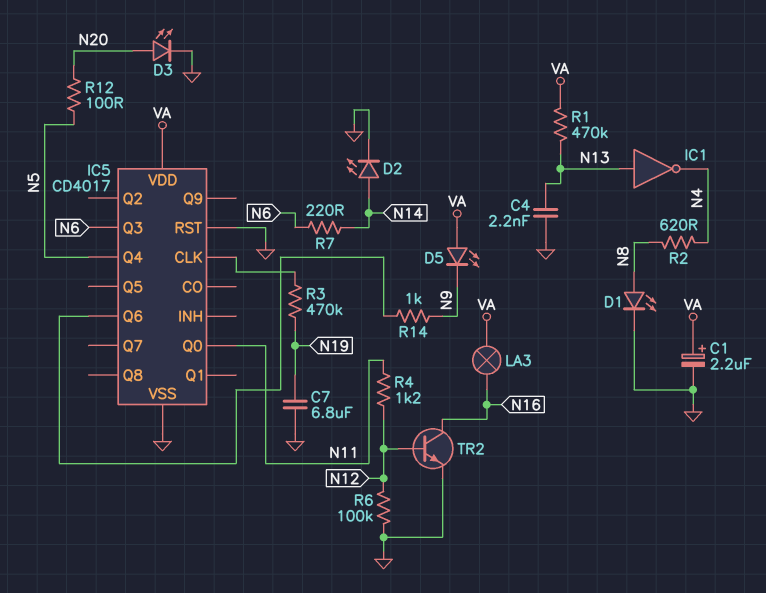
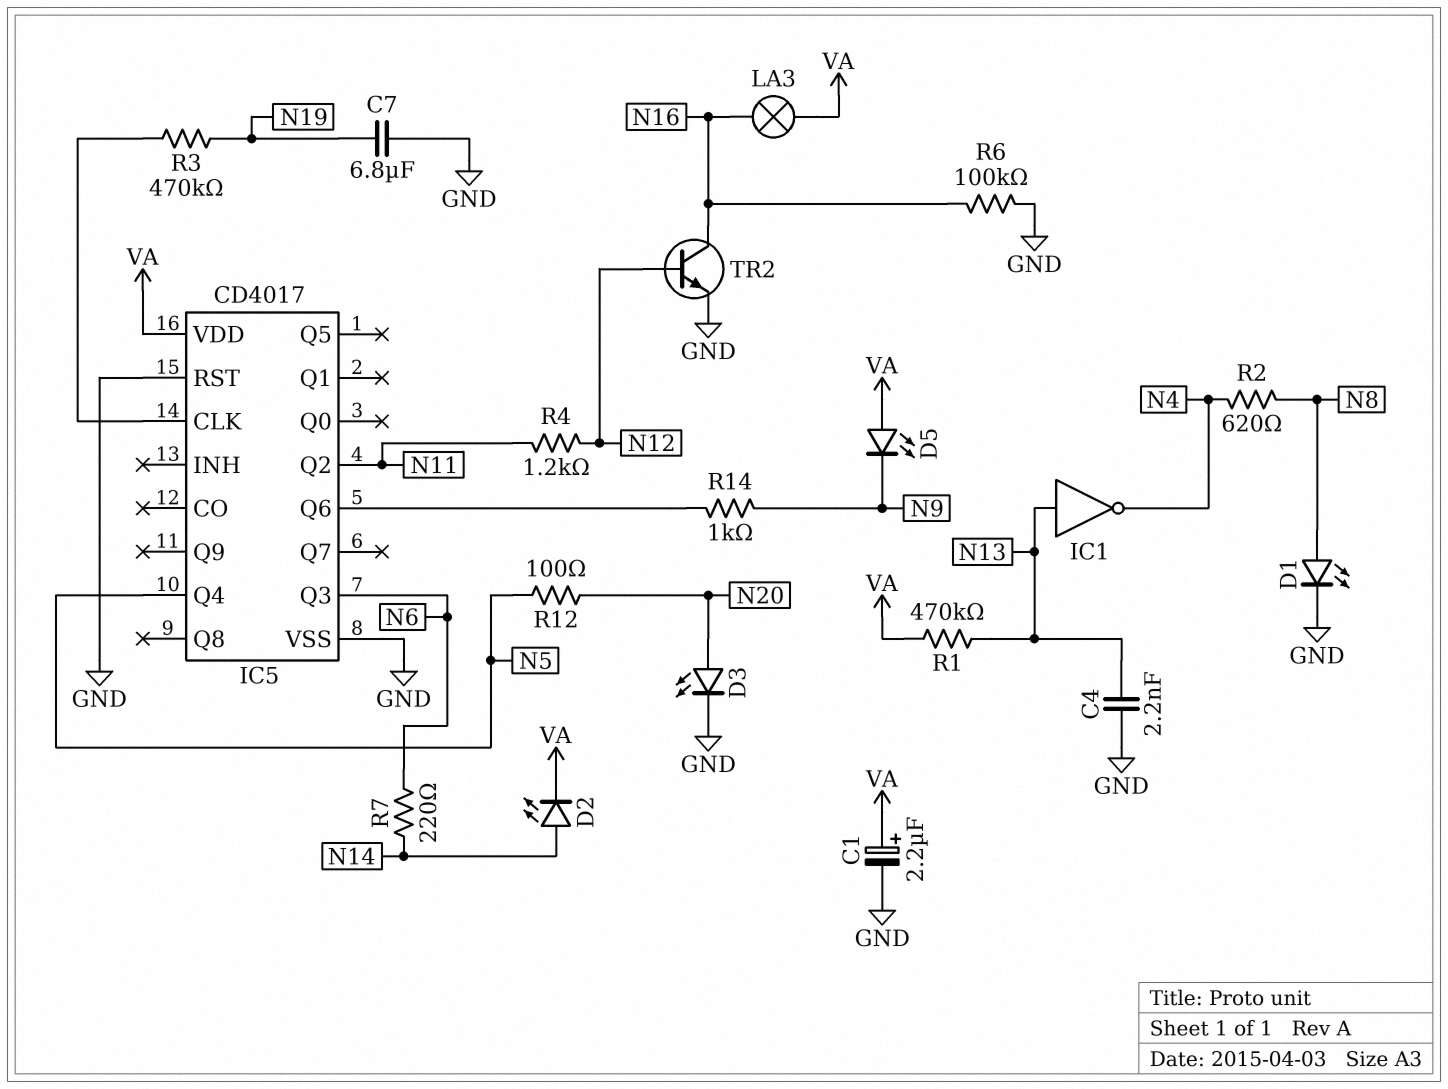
D2: LED (A N14, K GND) -> LED (A N14, K VA)
IC5 pin Q0: N11 -> none
IC5 pin Q2: none -> N11
R6: 100k (GND, N12) -> 100k (GND, N16)

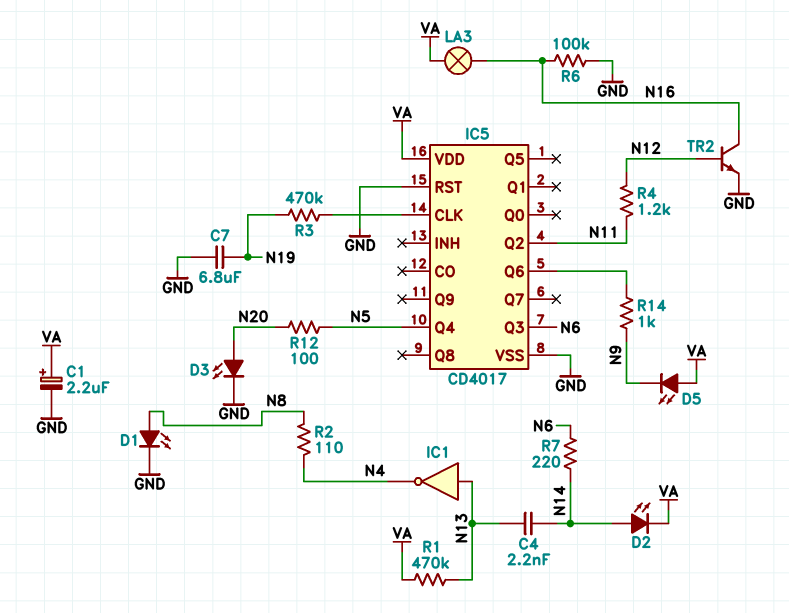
C4: 2.2nF (GND, N13) -> 2.2nF (N13, N14)
R2: 620 (N4, N8) -> 110 (N4, N8)

